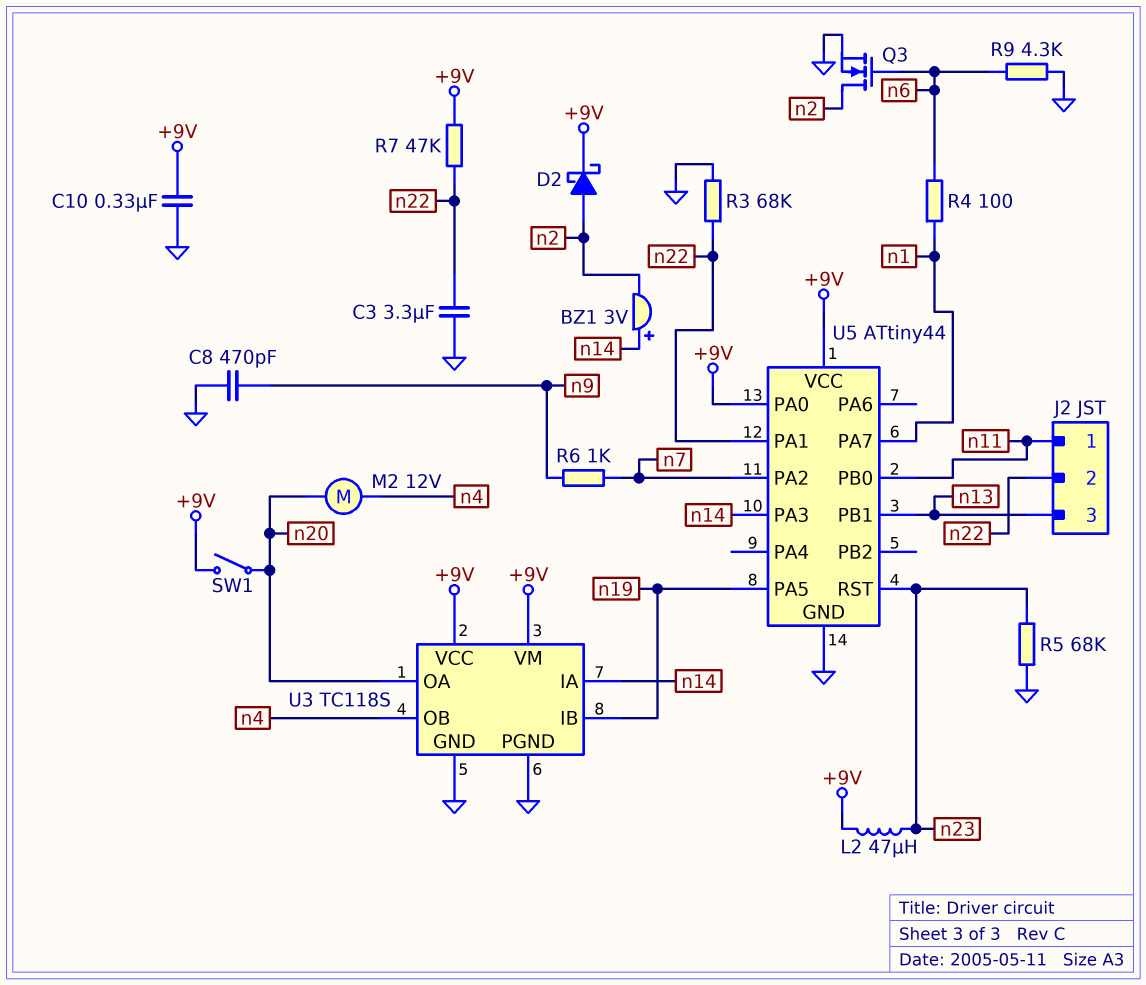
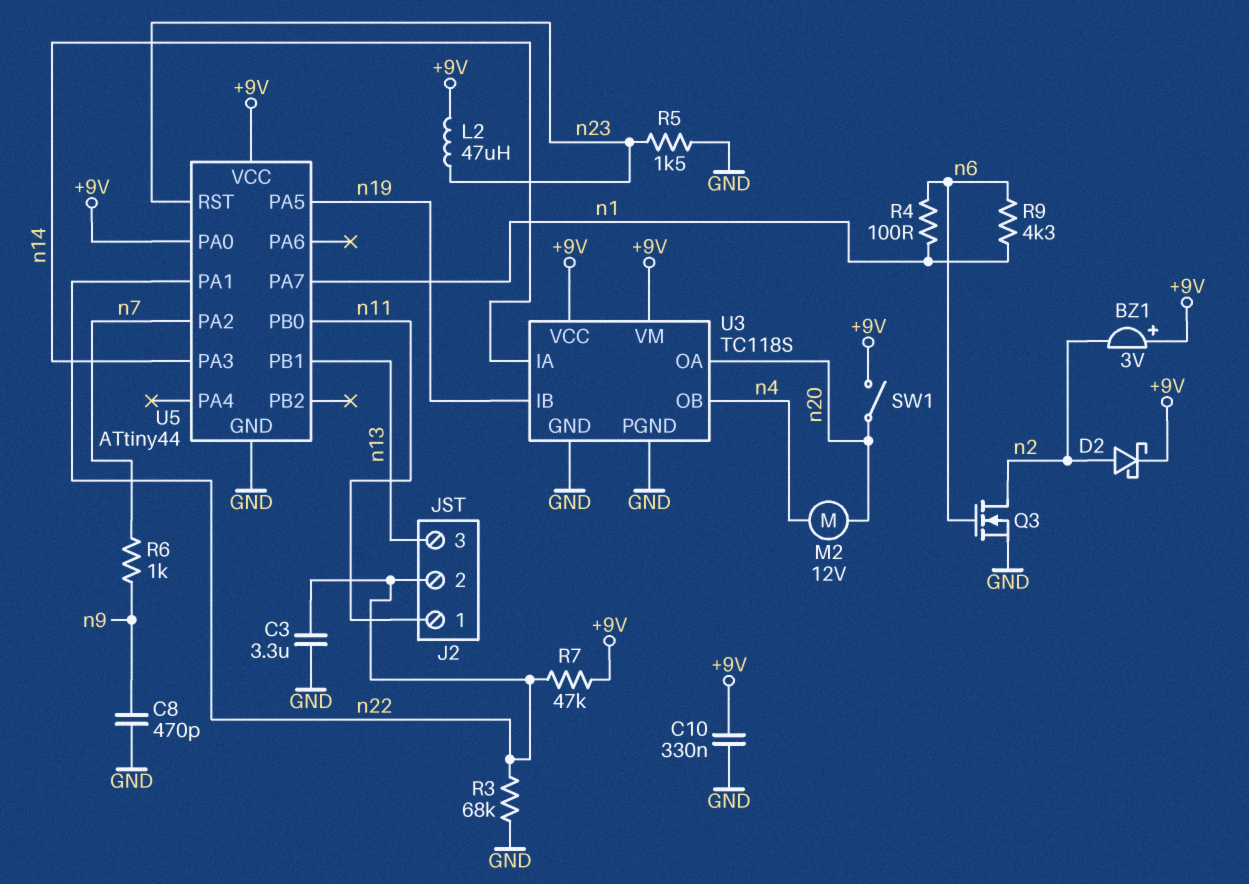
BZ1: buzzer 3V (plus n14, minus n2) -> buzzer 3V (plus +9V, minus n2)
R5: 68k (GND, n23) -> 1.5k (GND, n23)
R9: 4.3k (GND, n6) -> 4.3k (n1, n6)

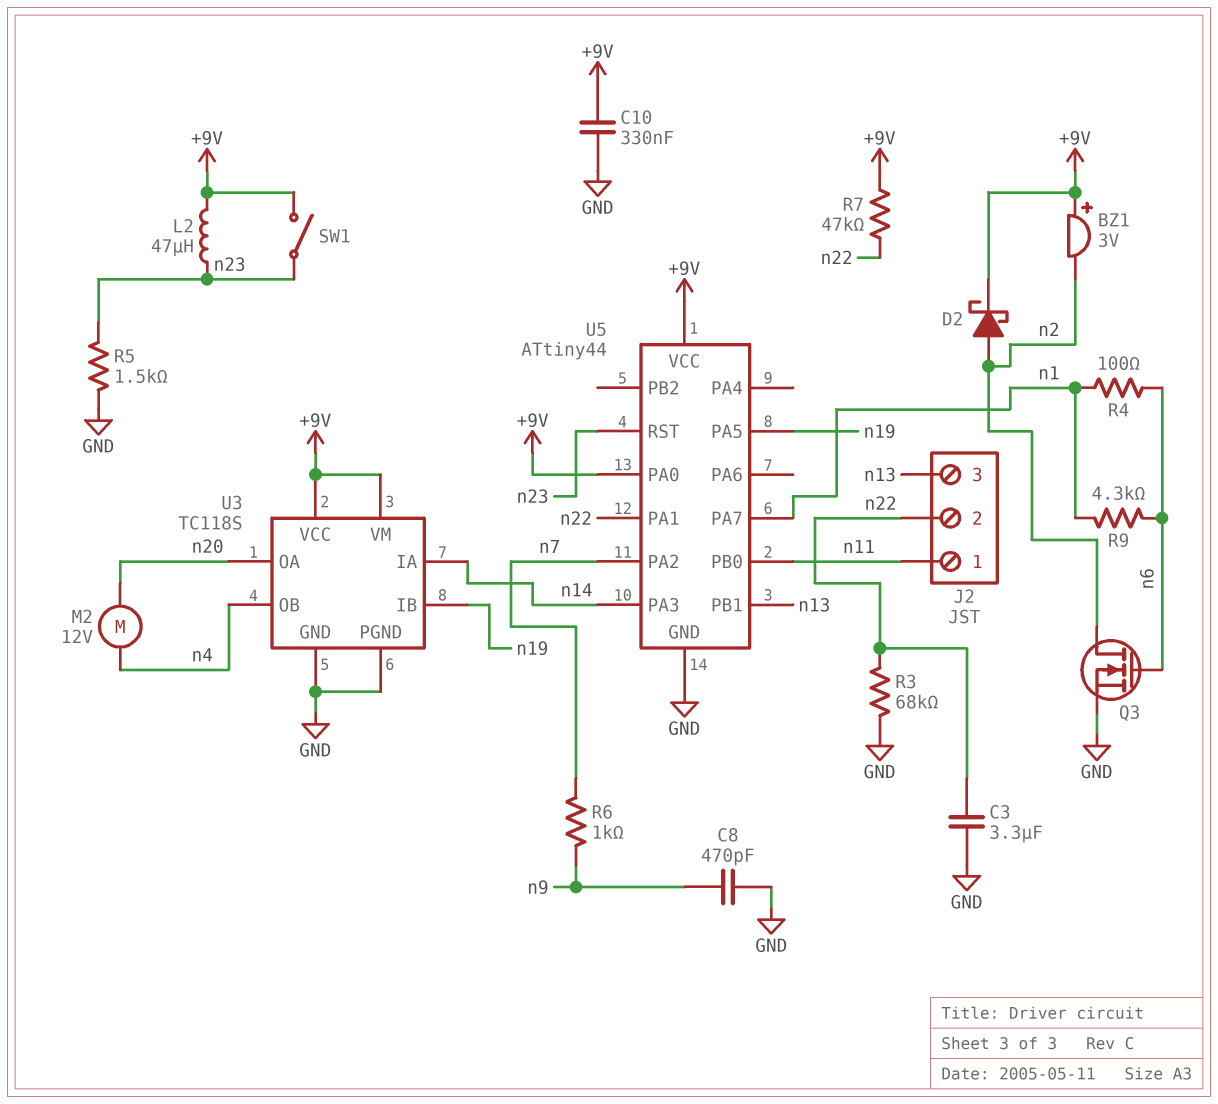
SW1: switch (+9V, n20) -> switch (+9V, n23)

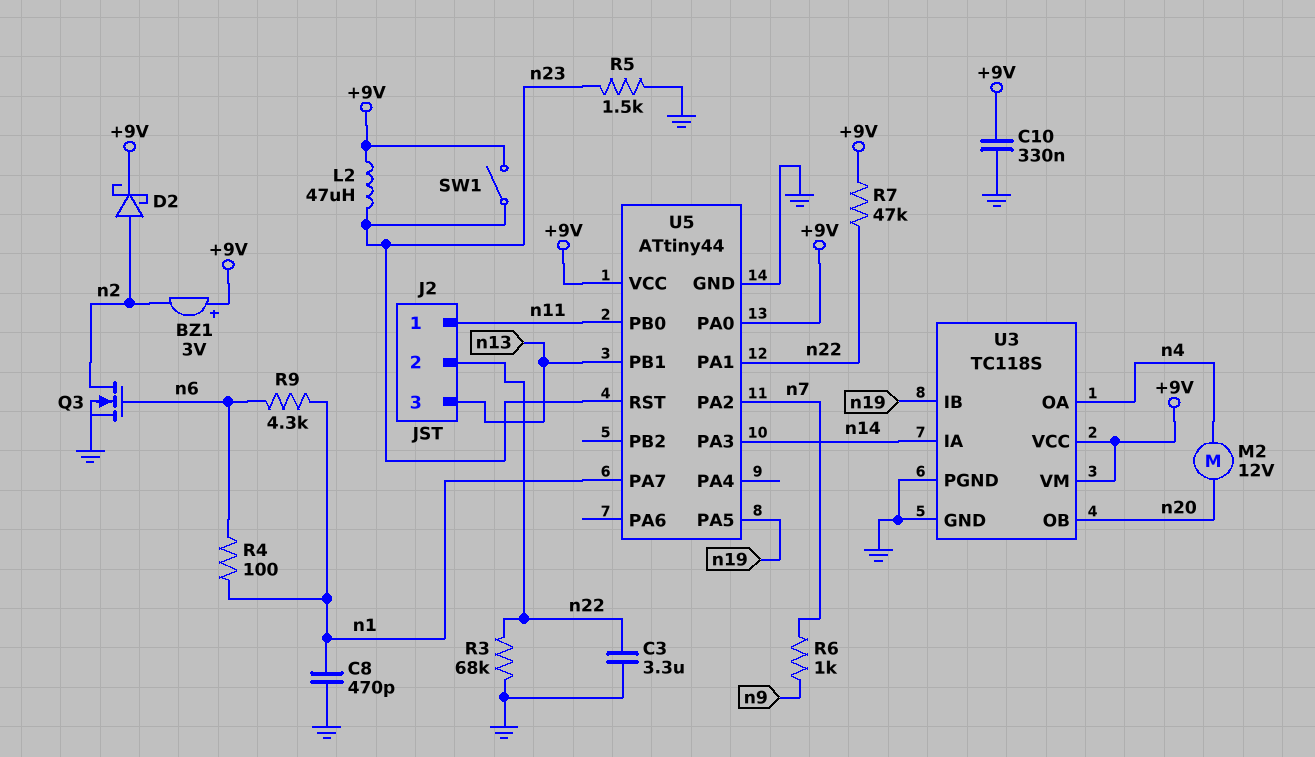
C8: 470pF (GND, n9) -> 470pF (GND, n1)
U3 pin OA: n20 -> n4
U3 pin OB: n4 -> n20

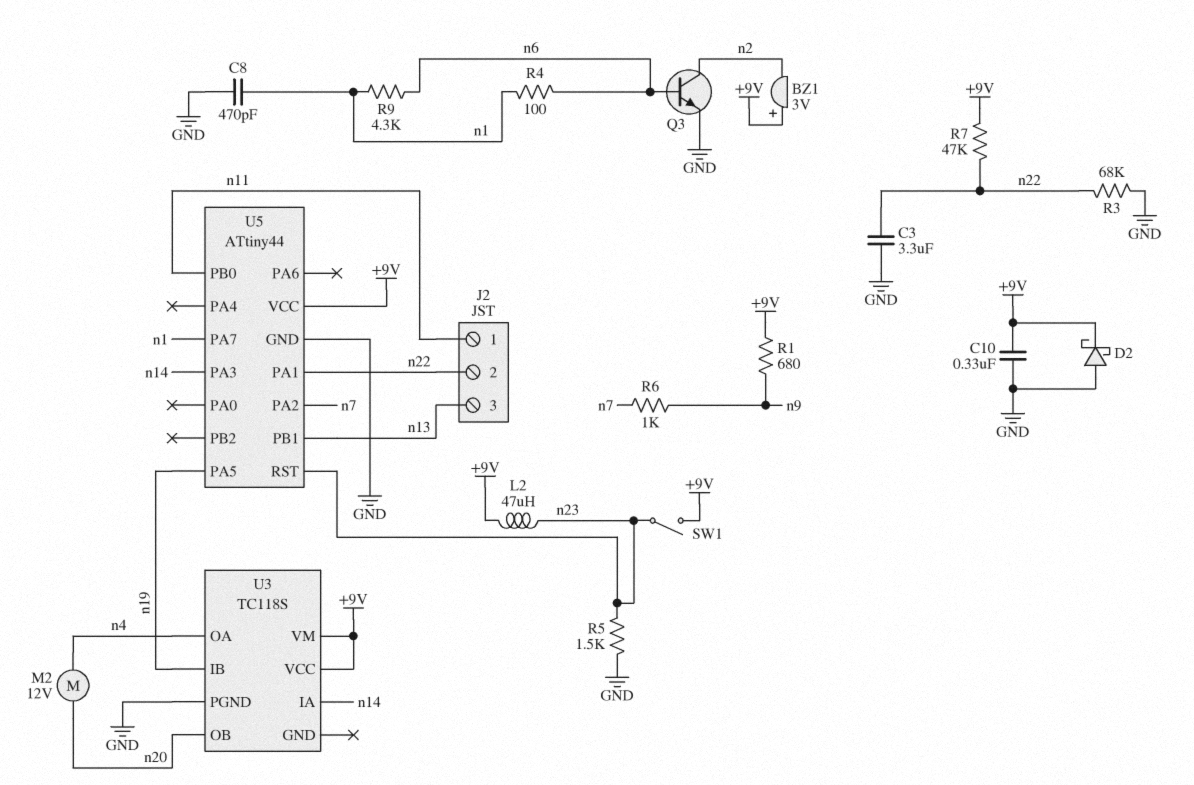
D2: schottky (A n2, K +9V) -> schottky (A GND, K +9V)
Q3: NMOS (G n6, D n2, S GND) -> NPN (B n6, C n2, E GND)
R1: none -> 680 (+9V, n9)
U3 pin GND: GND -> none
U5 pin PA0: +9V -> none

